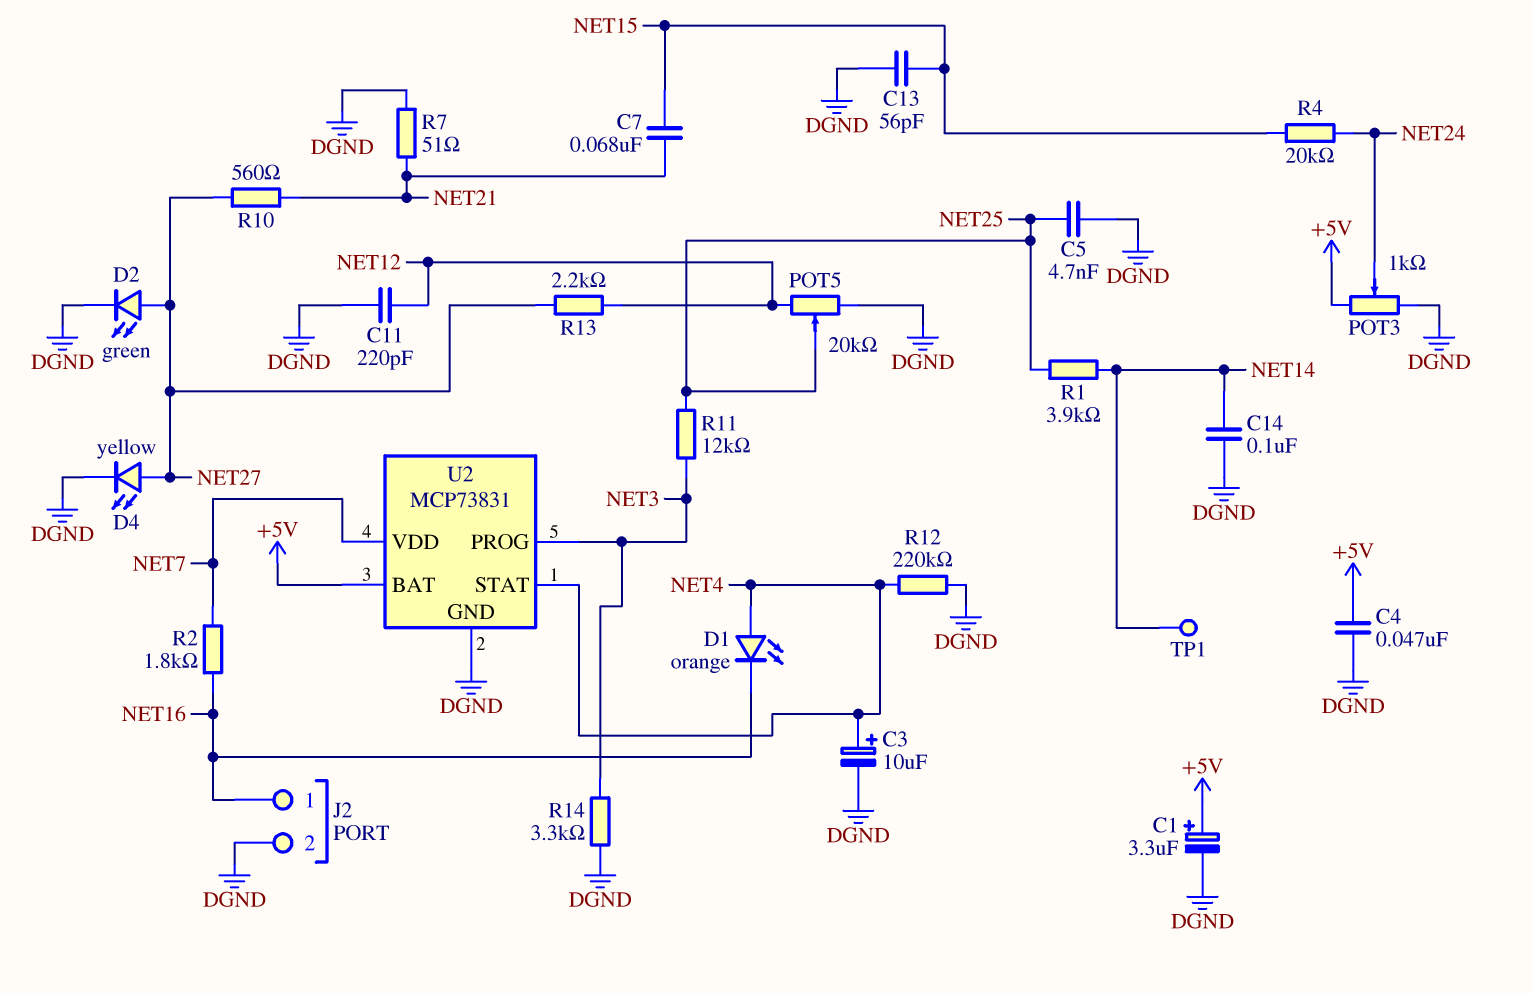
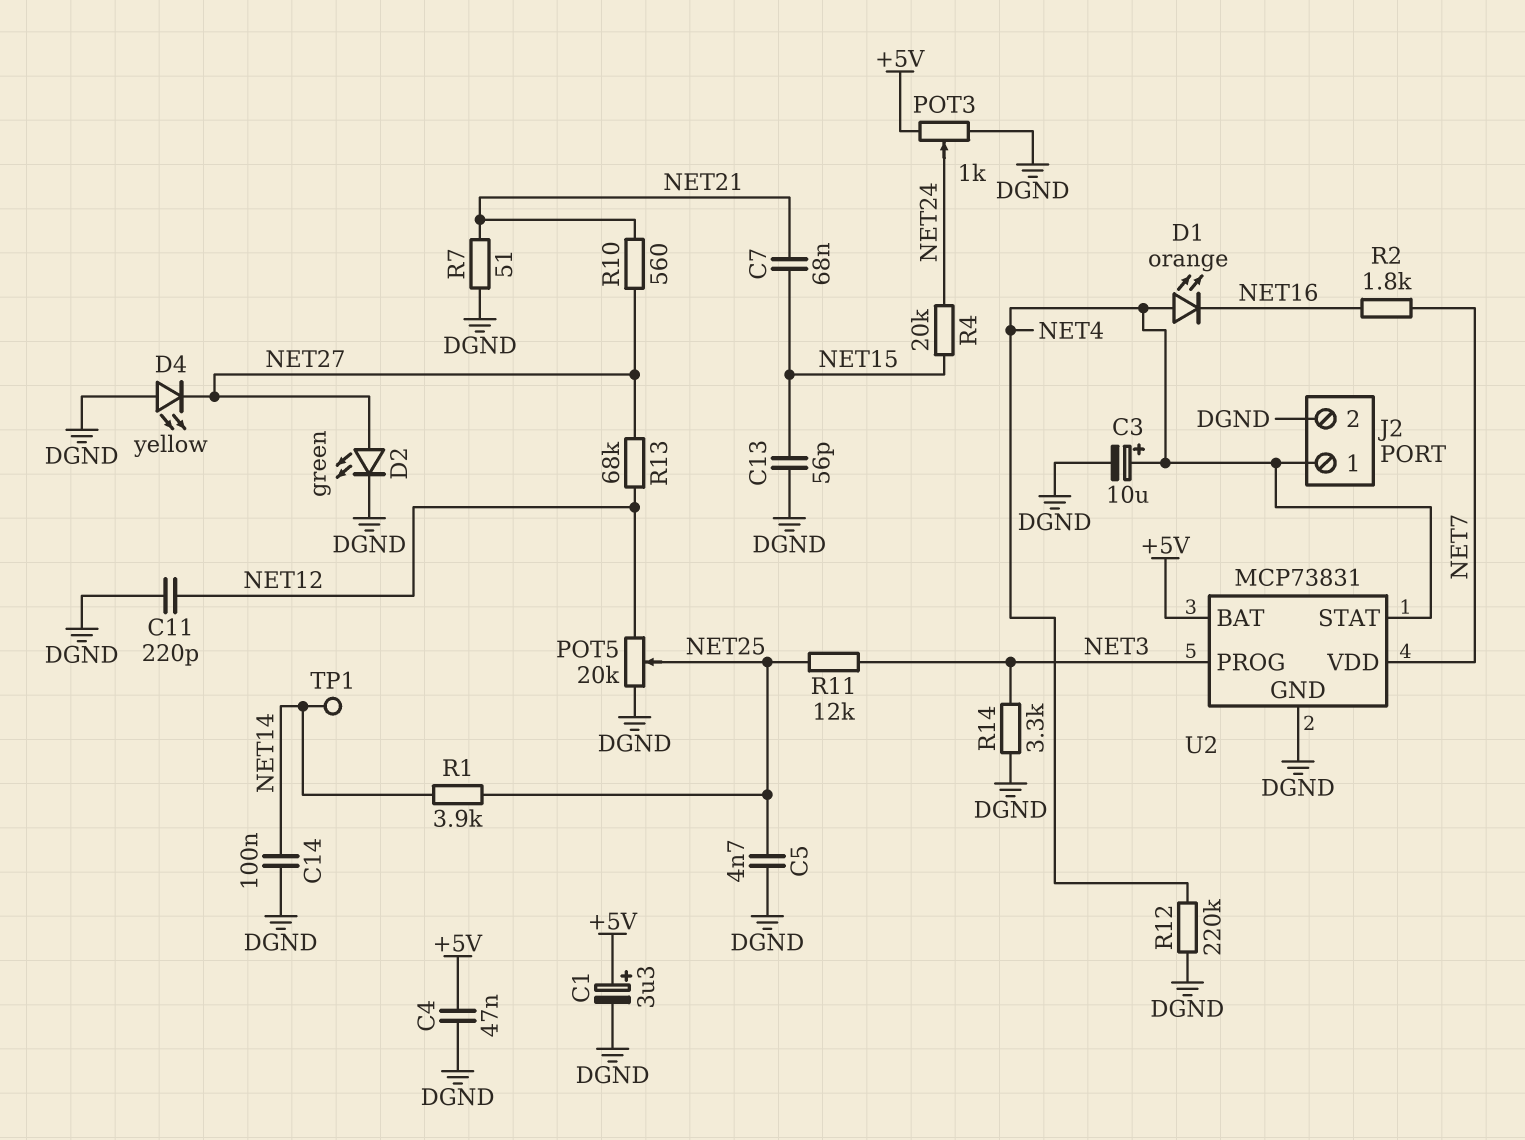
D4: LED yellow (A NET27, K DGND) -> LED yellow (A DGND, K NET27)
J2 pin 1: NET16 -> NET4
R13: 2.2k (NET12, NET27) -> 68k (NET12, NET27)

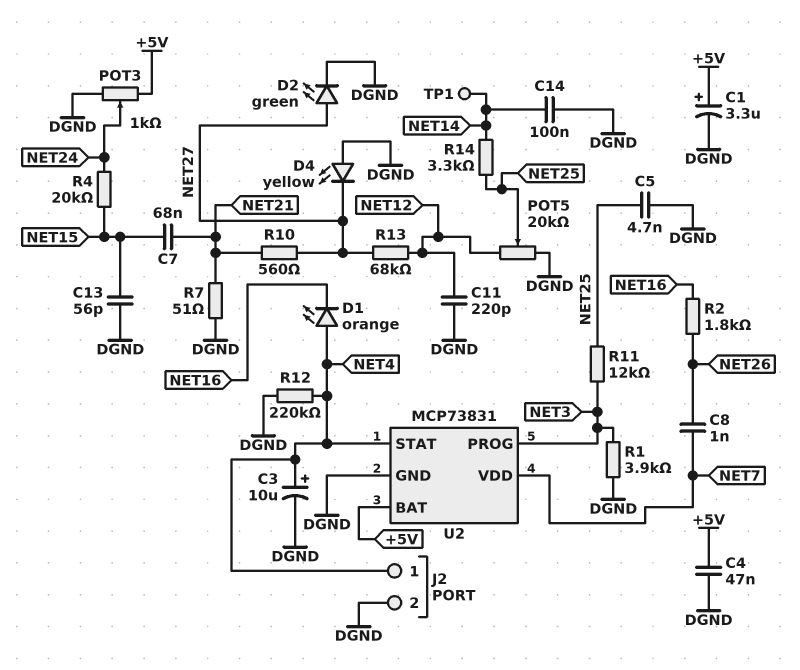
C8: none -> 1nF (NET7, NET26)
R1: 3.9k (NET14, NET25) -> 3.9k (DGND, NET3)
R2: 1.8k (NET7, NET16) -> 1.8k (NET16, NET26)
R14: 3.3k (DGND, NET3) -> 3.3k (NET14, NET25)

